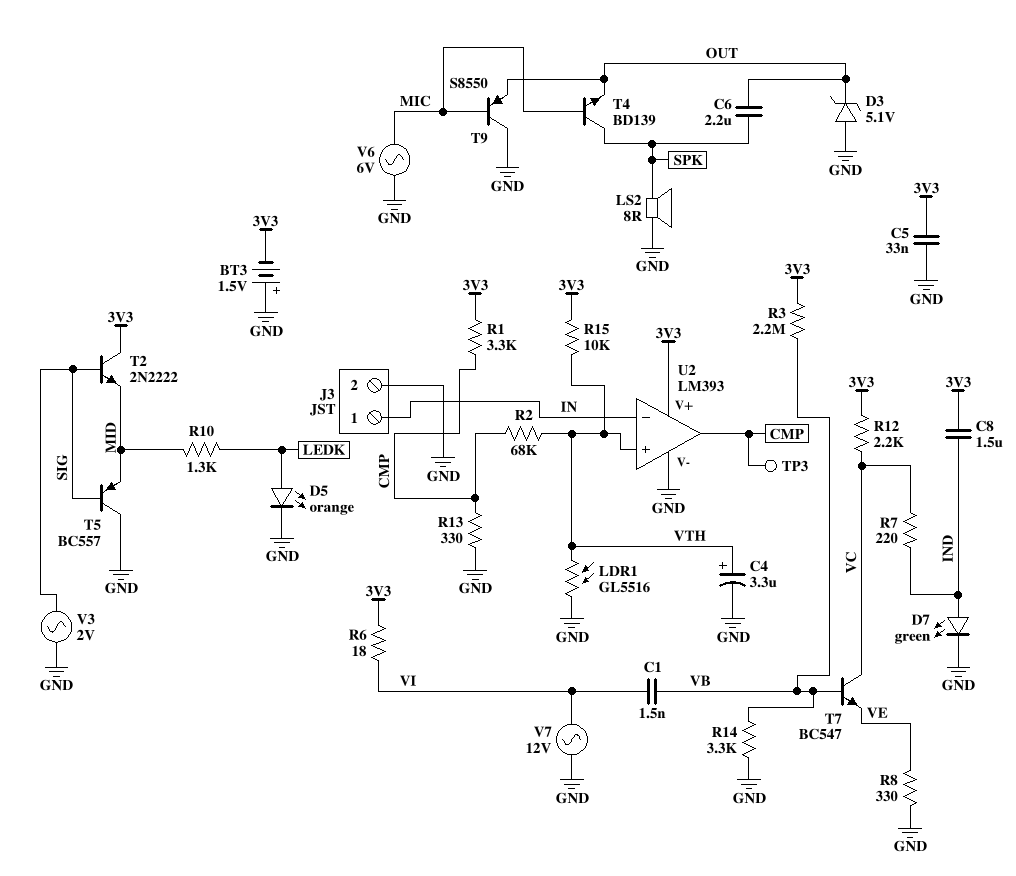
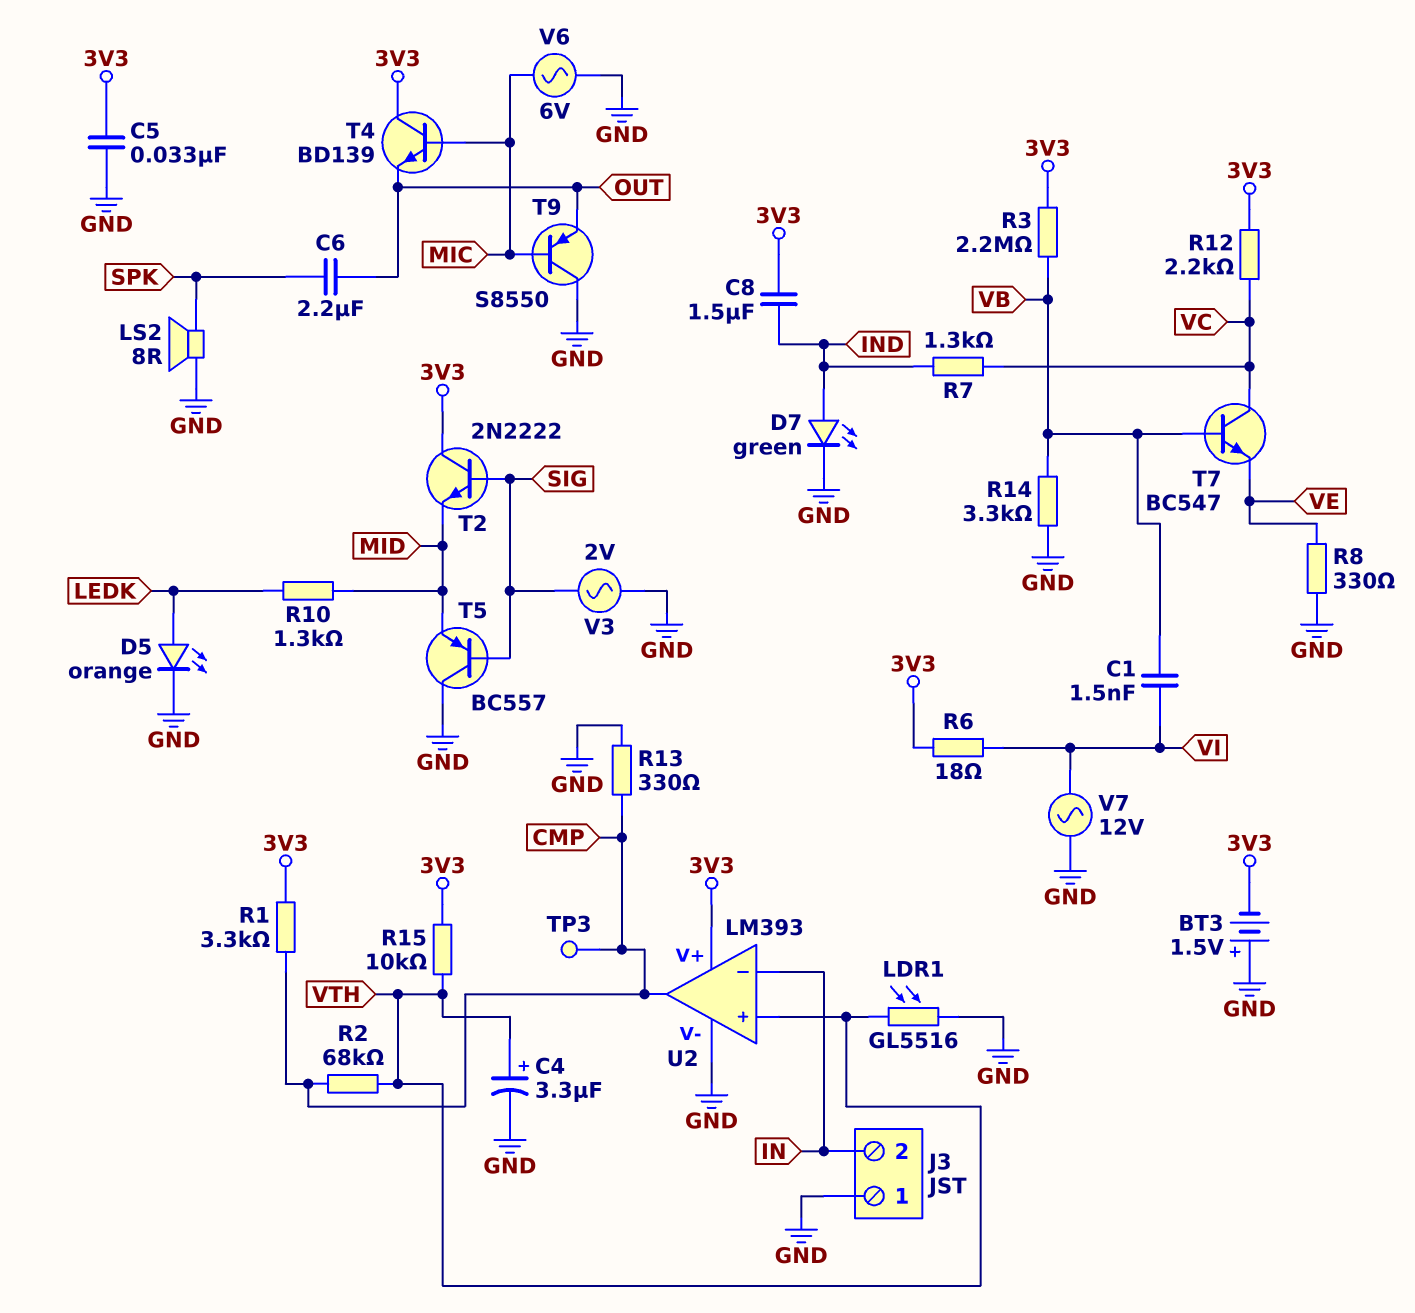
D3: zener 5.1V (A GND, K OUT) -> none
J3 pin 1: IN -> GND
J3 pin 2: GND -> IN
R7: 220 (IND, VC) -> 1.3k (IND, VC)
T4: NPN BD139 (B MIC, C SPK, E OUT) -> NPN BD139 (B MIC, C 3V3, E OUT)

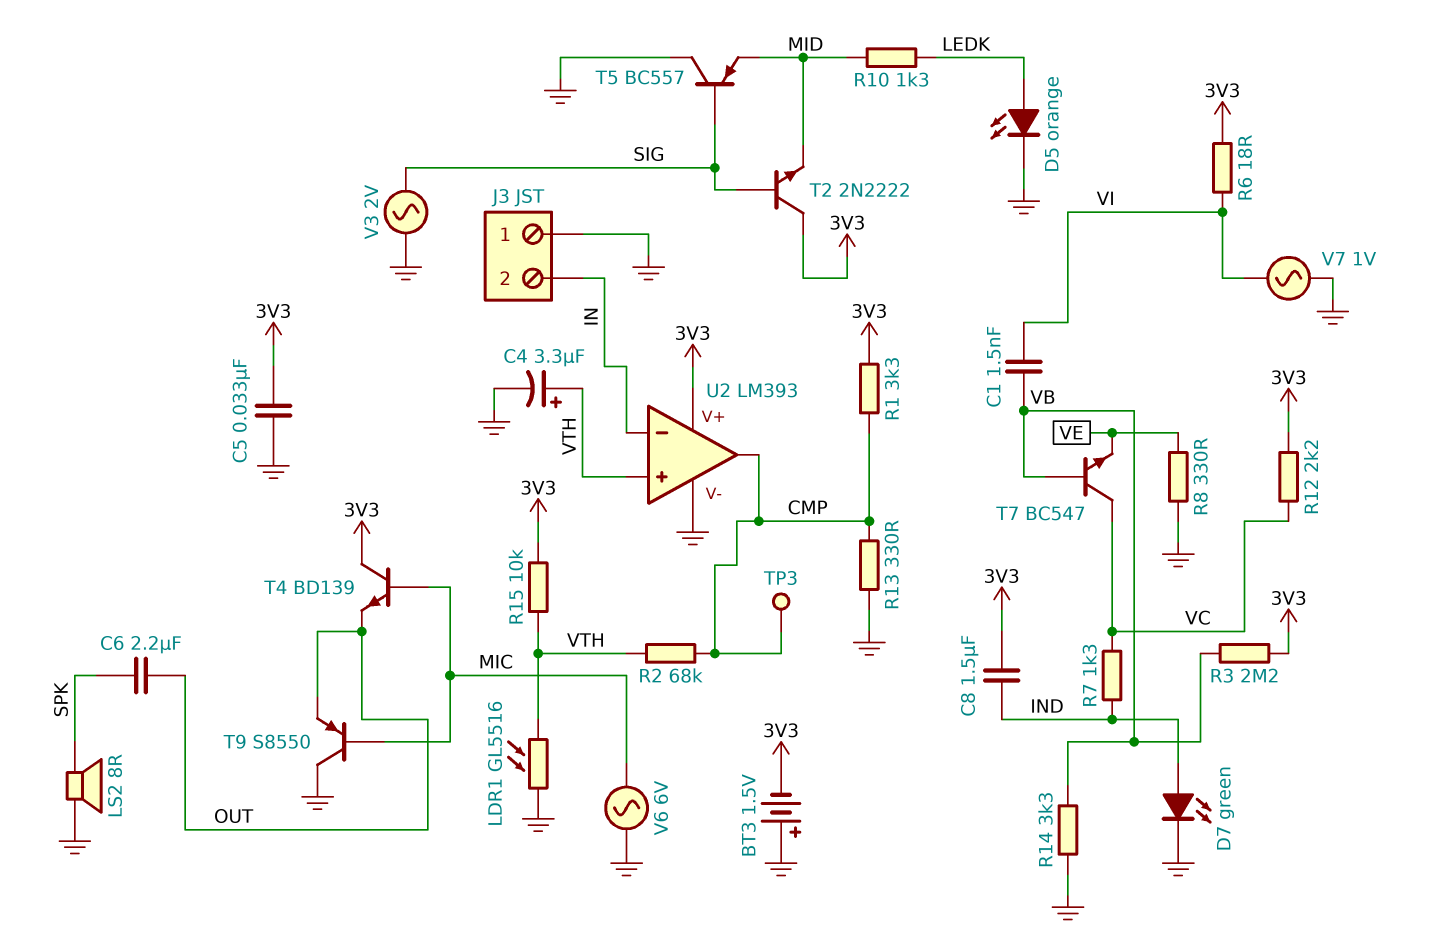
V7: AC 12V (GND, VI) -> AC 1V (GND, VI)

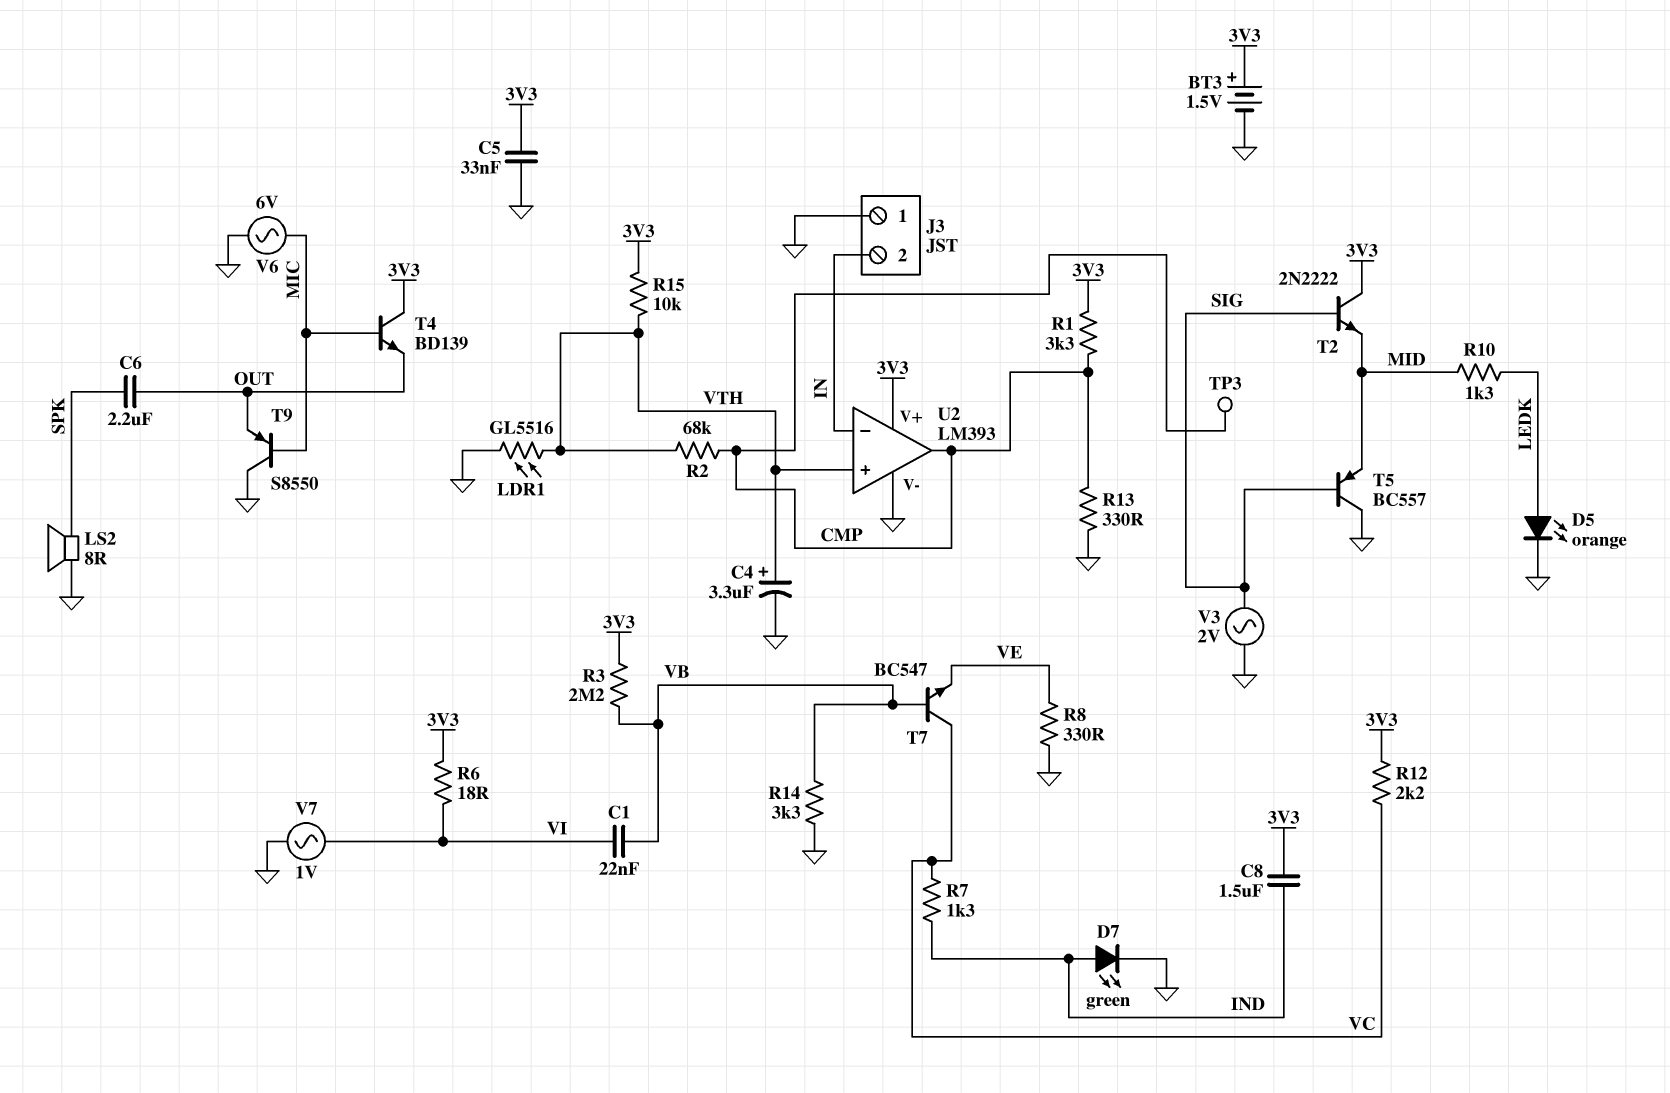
BT3: 1.5V (plus GND, minus 3V3) -> 1.5V (plus 3V3, minus GND)
C1: 1.5nF (VB, VI) -> 22nF (VB, VI)

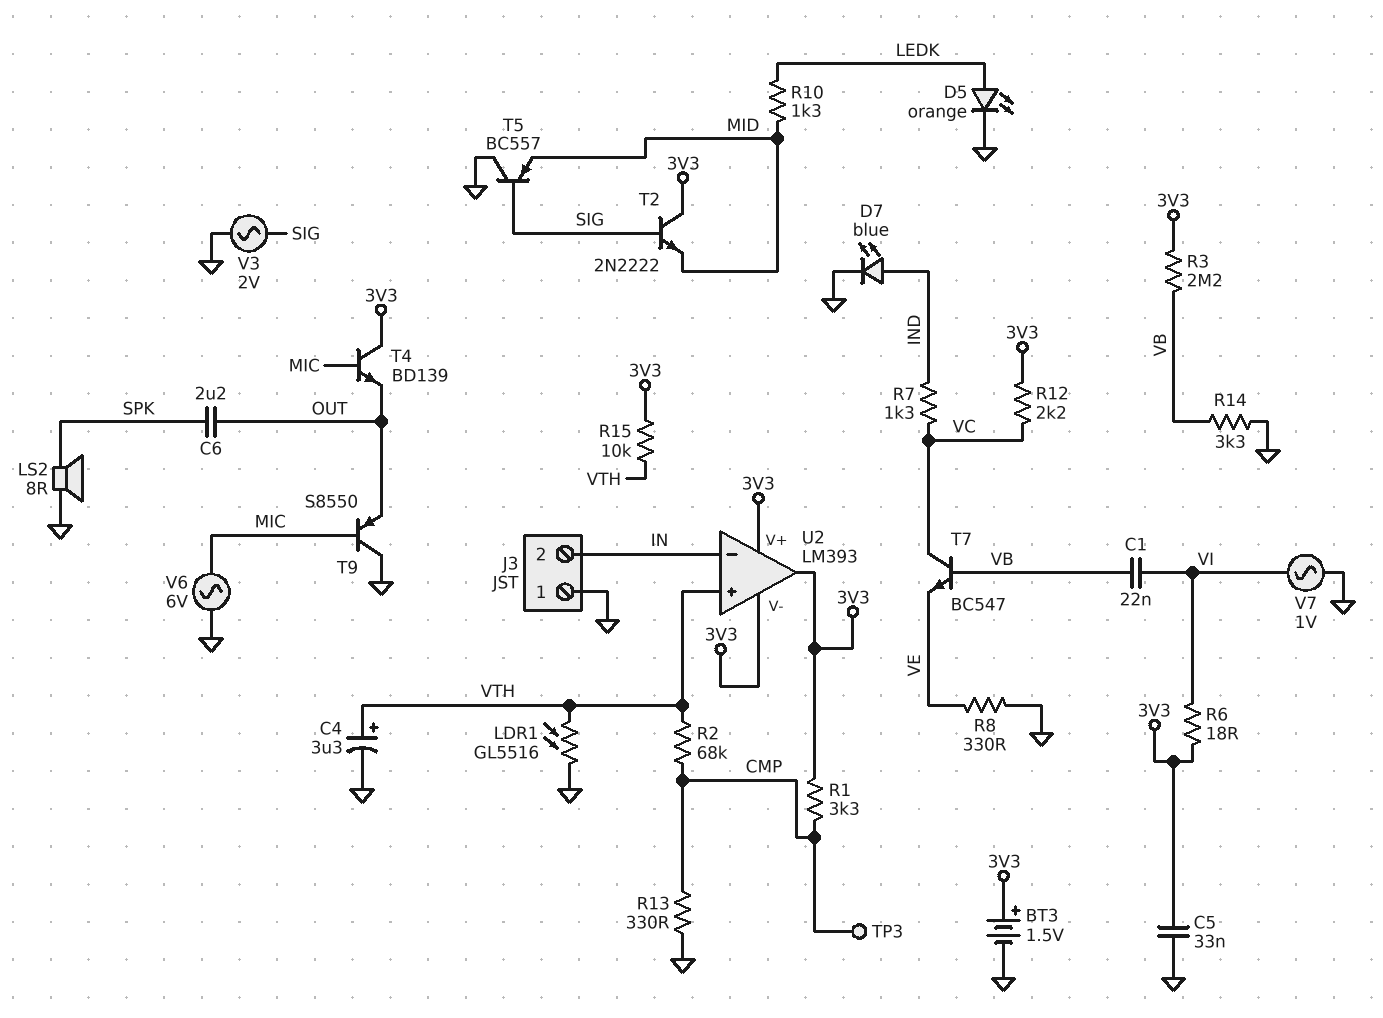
C8: 1.5uF (3V3, IND) -> none
D7: LED green (A IND, K GND) -> LED blue (A IND, K GND)
U2 pin V-: GND -> 3V3
U2 pin out: CMP -> 3V3

